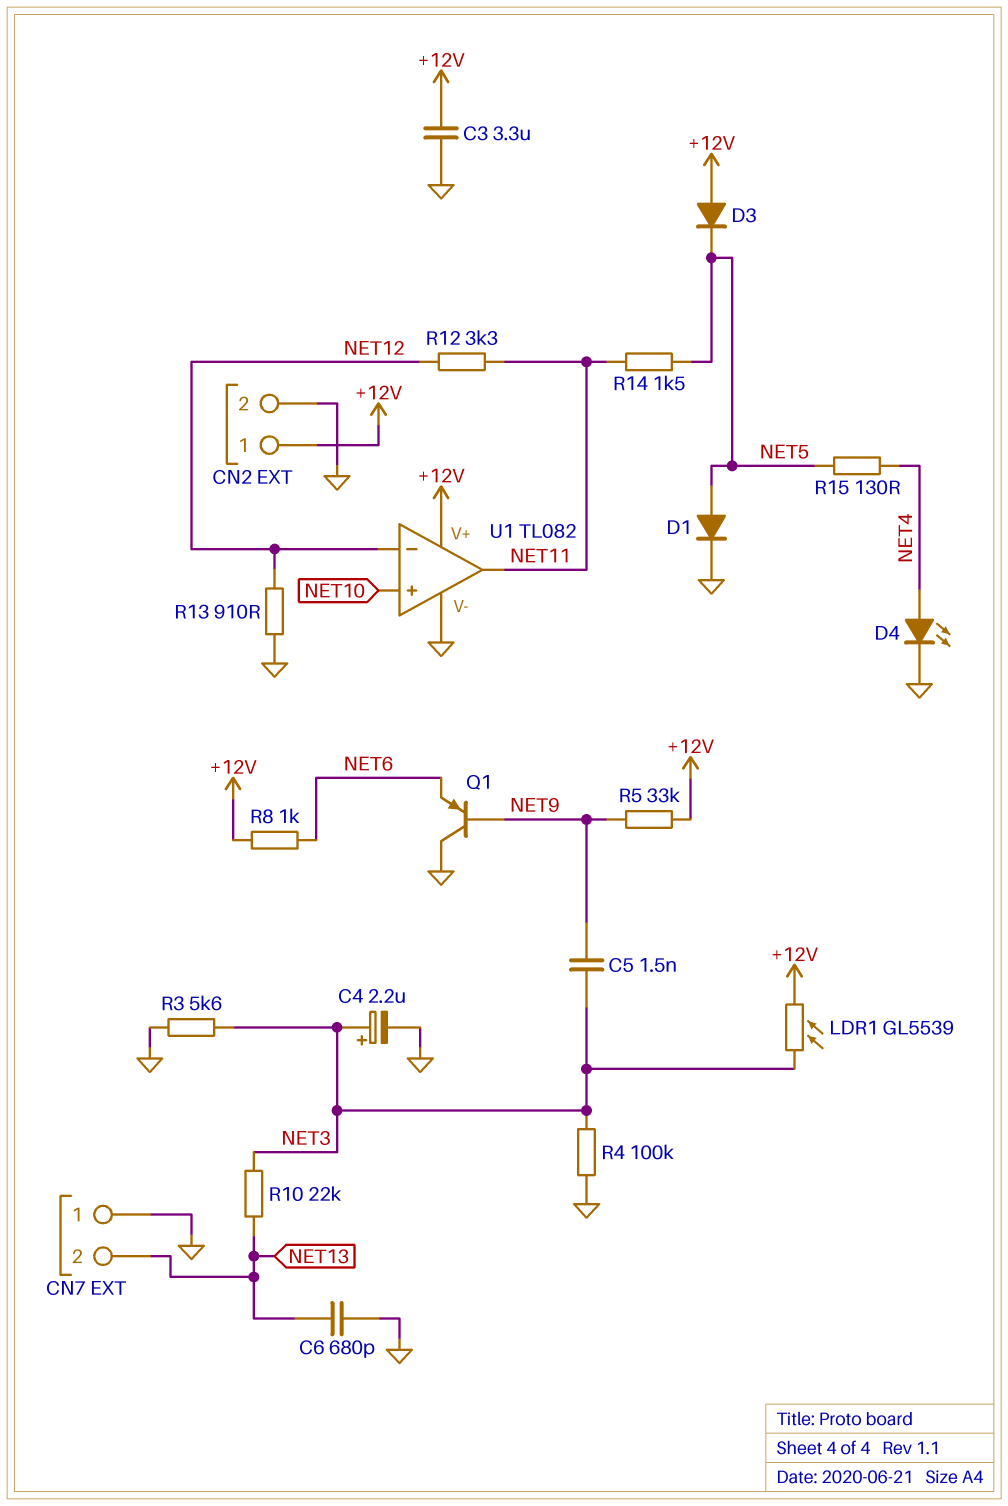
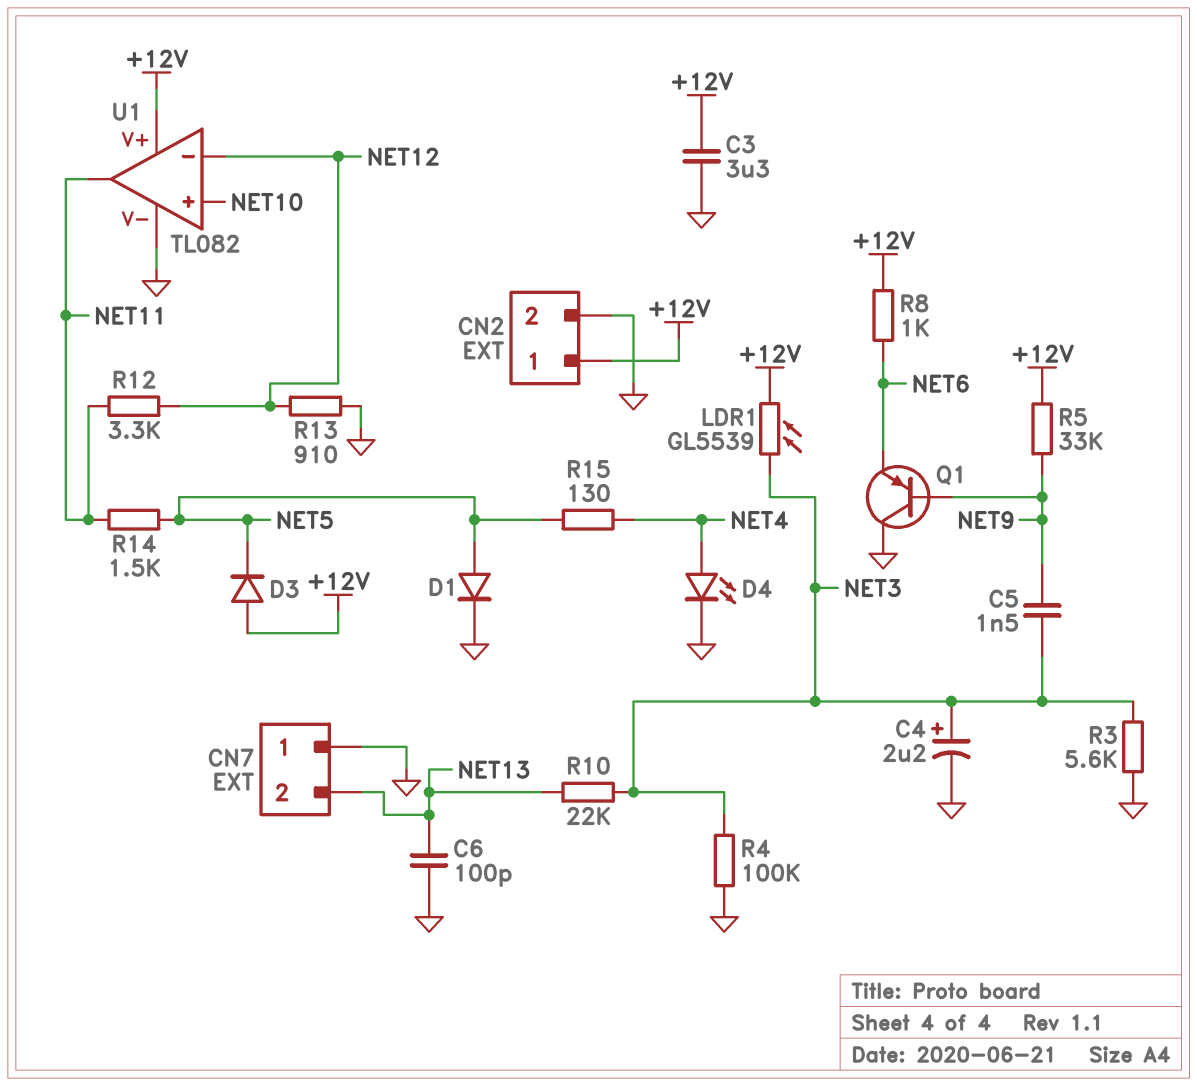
C6: 680pF (GND, NET13) -> 100pF (GND, NET13)

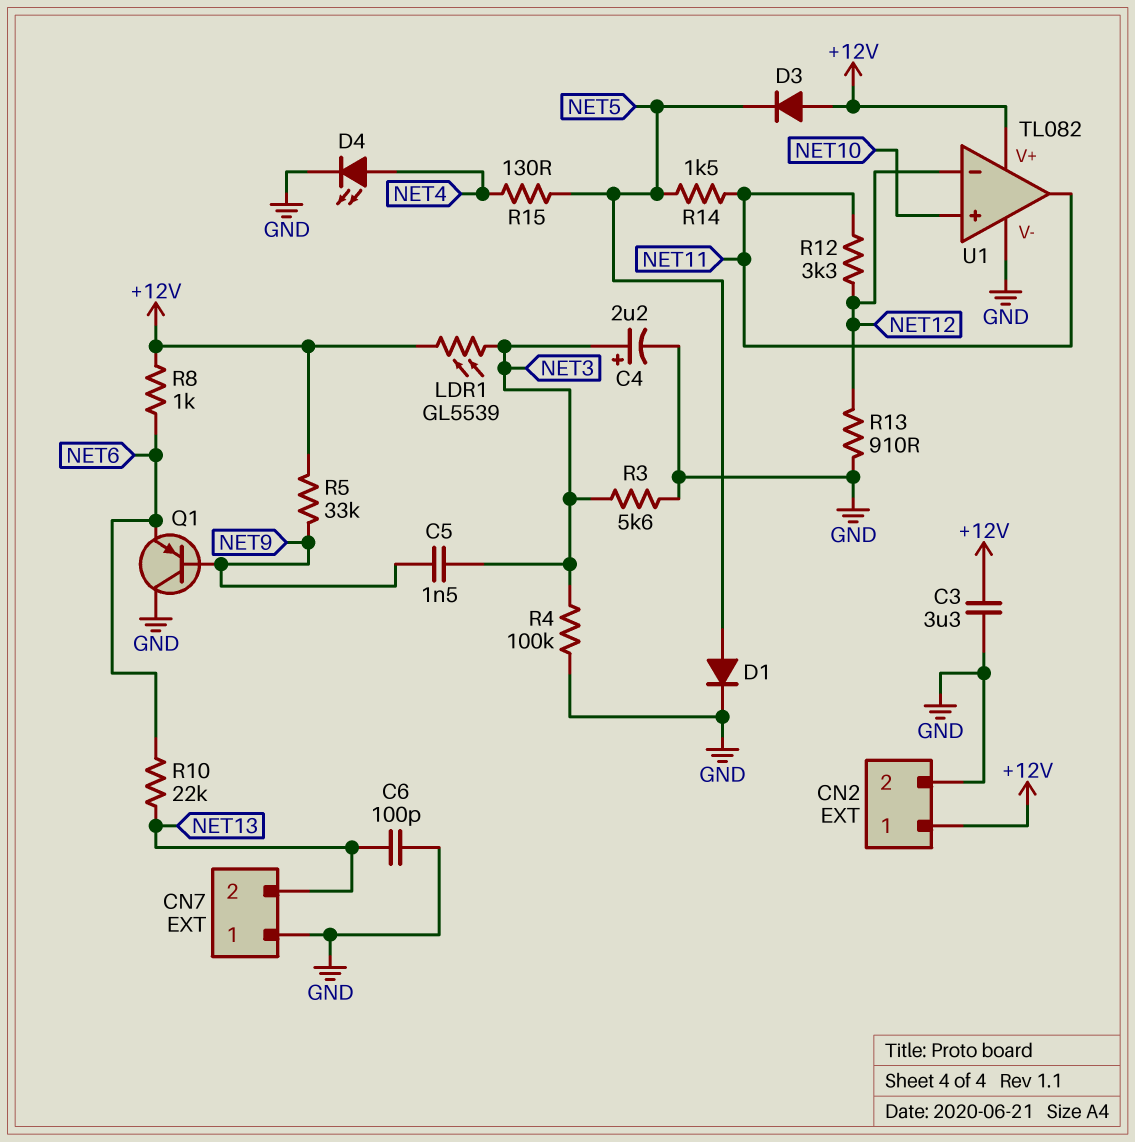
R10: 22k (NET3, NET13) -> 22k (NET6, NET13)

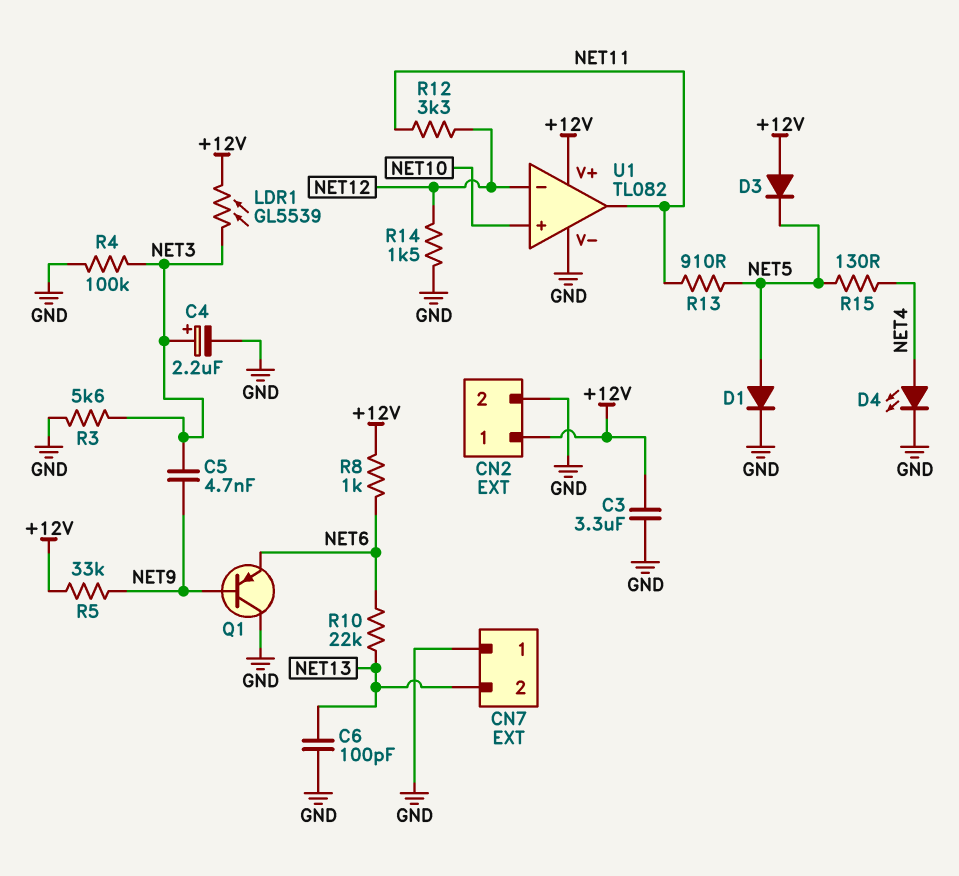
C5: 1.5nF (NET3, NET9) -> 4.7nF (NET3, NET9)
R13: 910 (GND, NET12) -> 910 (NET5, NET11)
R14: 1.5k (NET5, NET11) -> 1.5k (GND, NET12)

